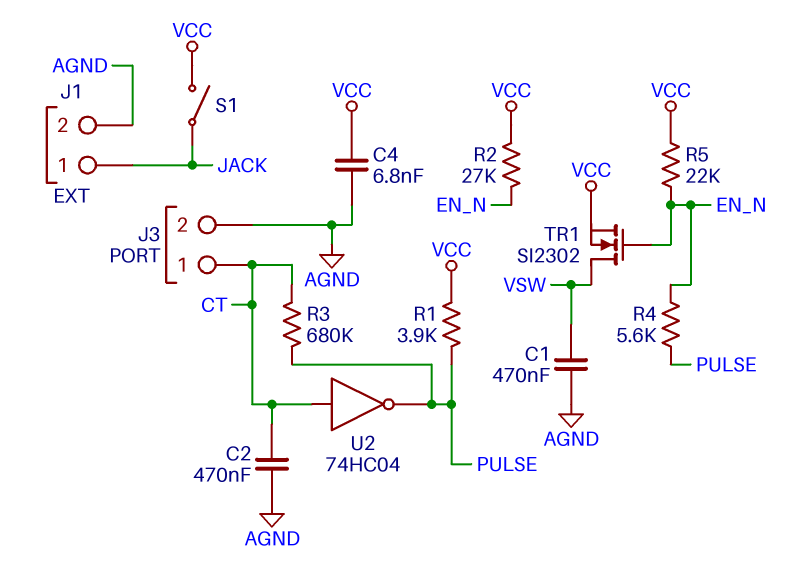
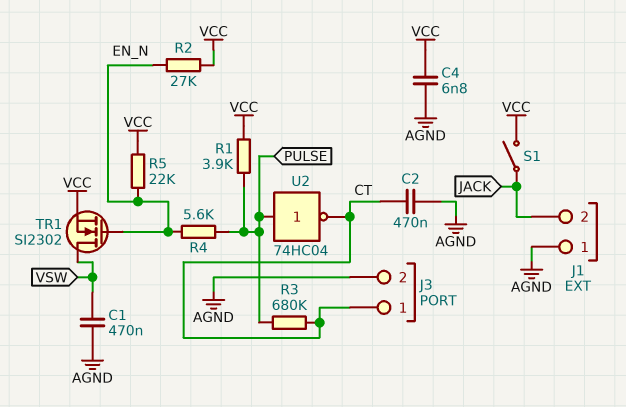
J1 pin 1: JACK -> AGND
J1 pin 2: AGND -> JACK
U2: NOT 74HC04 (in CT, out PULSE) -> NOT 74HC04 (in PULSE, out CT)

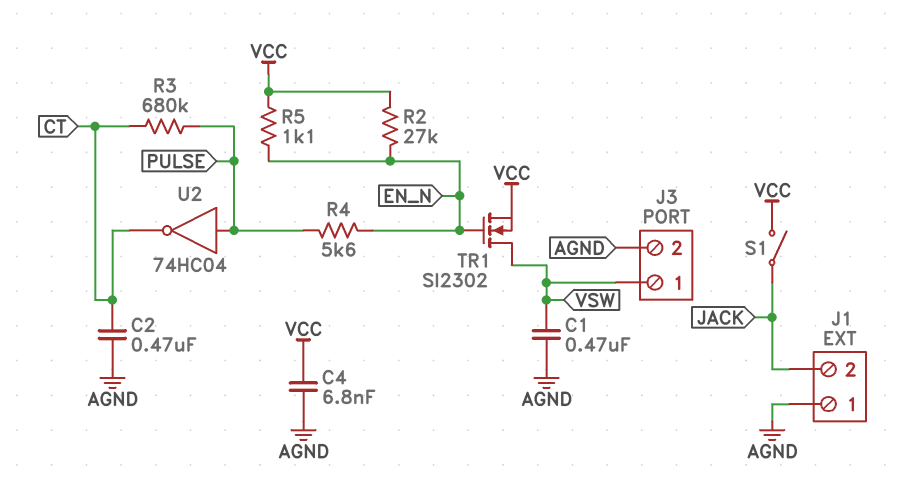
J3 pin 1: CT -> VSW
R1: 3.9k (PULSE, VCC) -> none
R5: 22k (EN_N, VCC) -> 1.1k (EN_N, VCC)

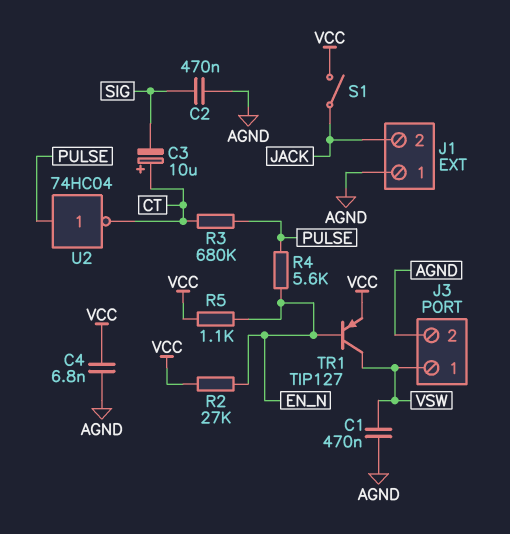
C2: 470nF (AGND, CT) -> 470nF (AGND, SIG)
C3: none -> 10uF (plus CT, minus SIG)
TR1: NMOS SI2302 (G EN_N, D VSW, S VCC) -> PNP TIP127 (B EN_N, C VSW, E VCC)

